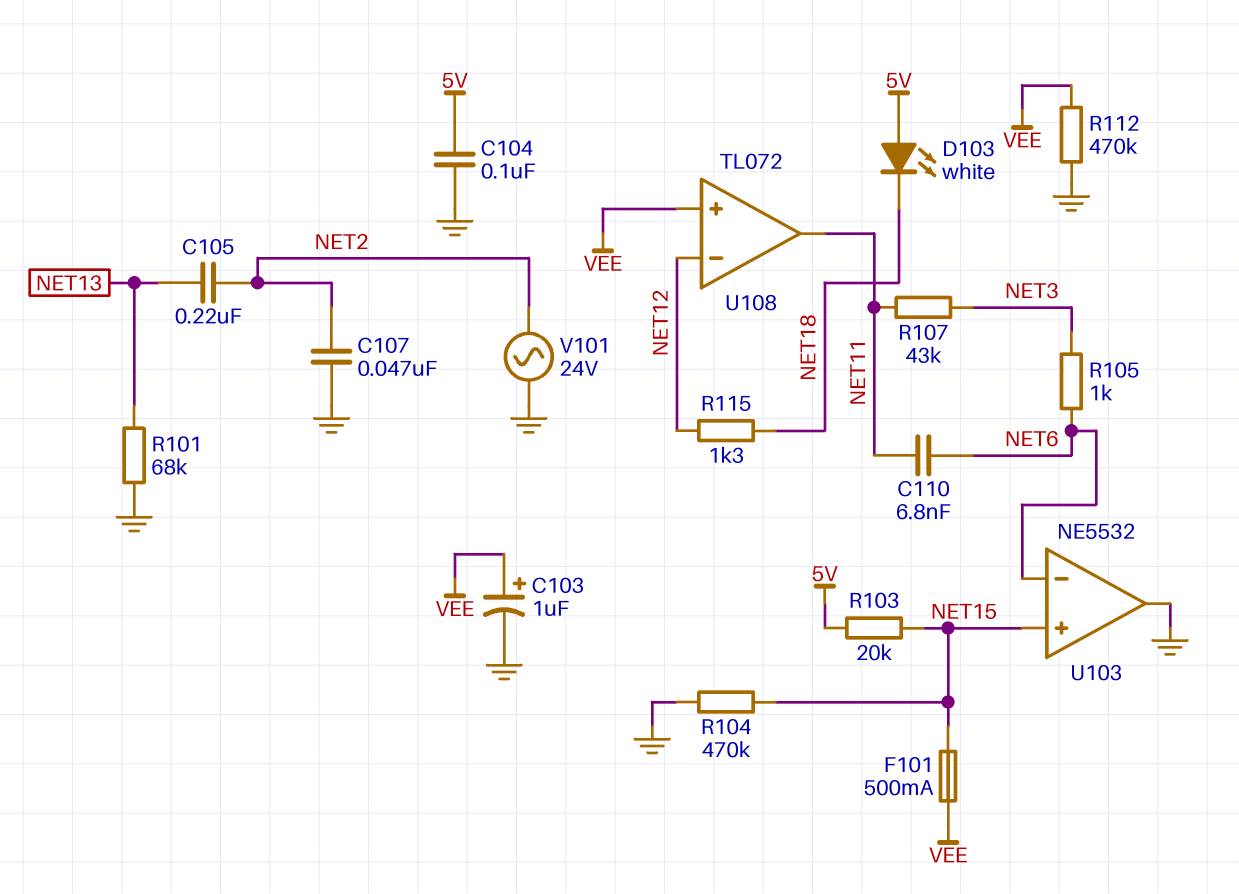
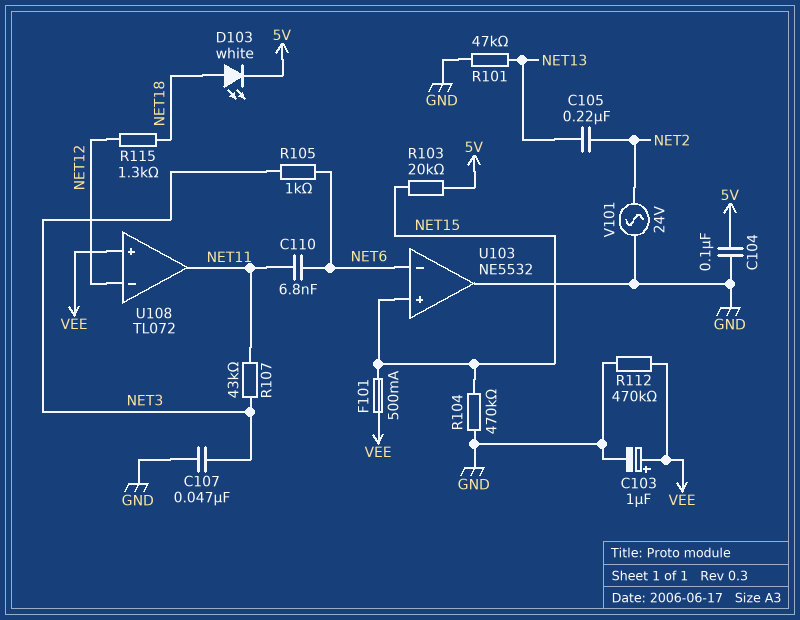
C107: 47nF (GND, NET2) -> 47nF (GND, NET3)
D103: LED white (A 5V, K NET18) -> LED white (A NET18, K 5V)
R101: 68k (GND, NET13) -> 47k (GND, NET13)

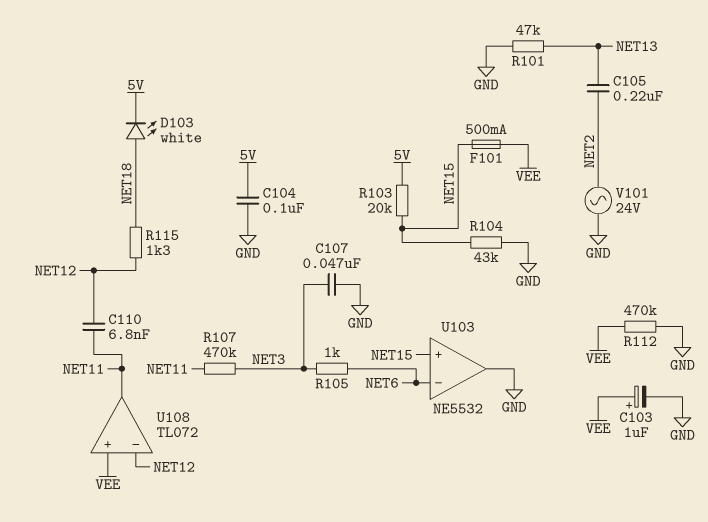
C110: 6.8nF (NET6, NET11) -> 6.8nF (NET11, NET12)
R104: 470k (GND, NET15) -> 43k (GND, NET15)
R107: 43k (NET3, NET11) -> 470k (NET3, NET11)

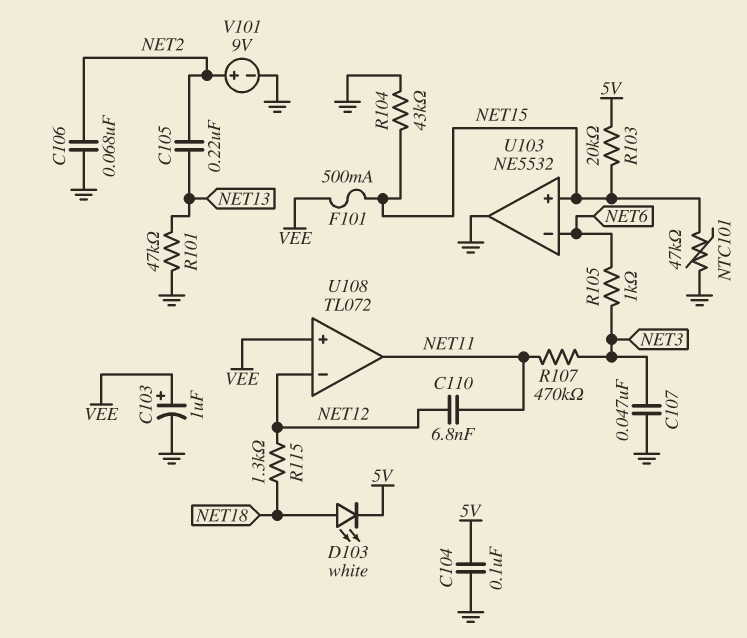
C106: none -> 68nF (GND, NET2)
NTC101: none -> 47k (GND, NET15)
R112: 470k (GND, VEE) -> none
V101: AC 24V (GND, NET2) -> 9V (plus NET2, minus GND)

